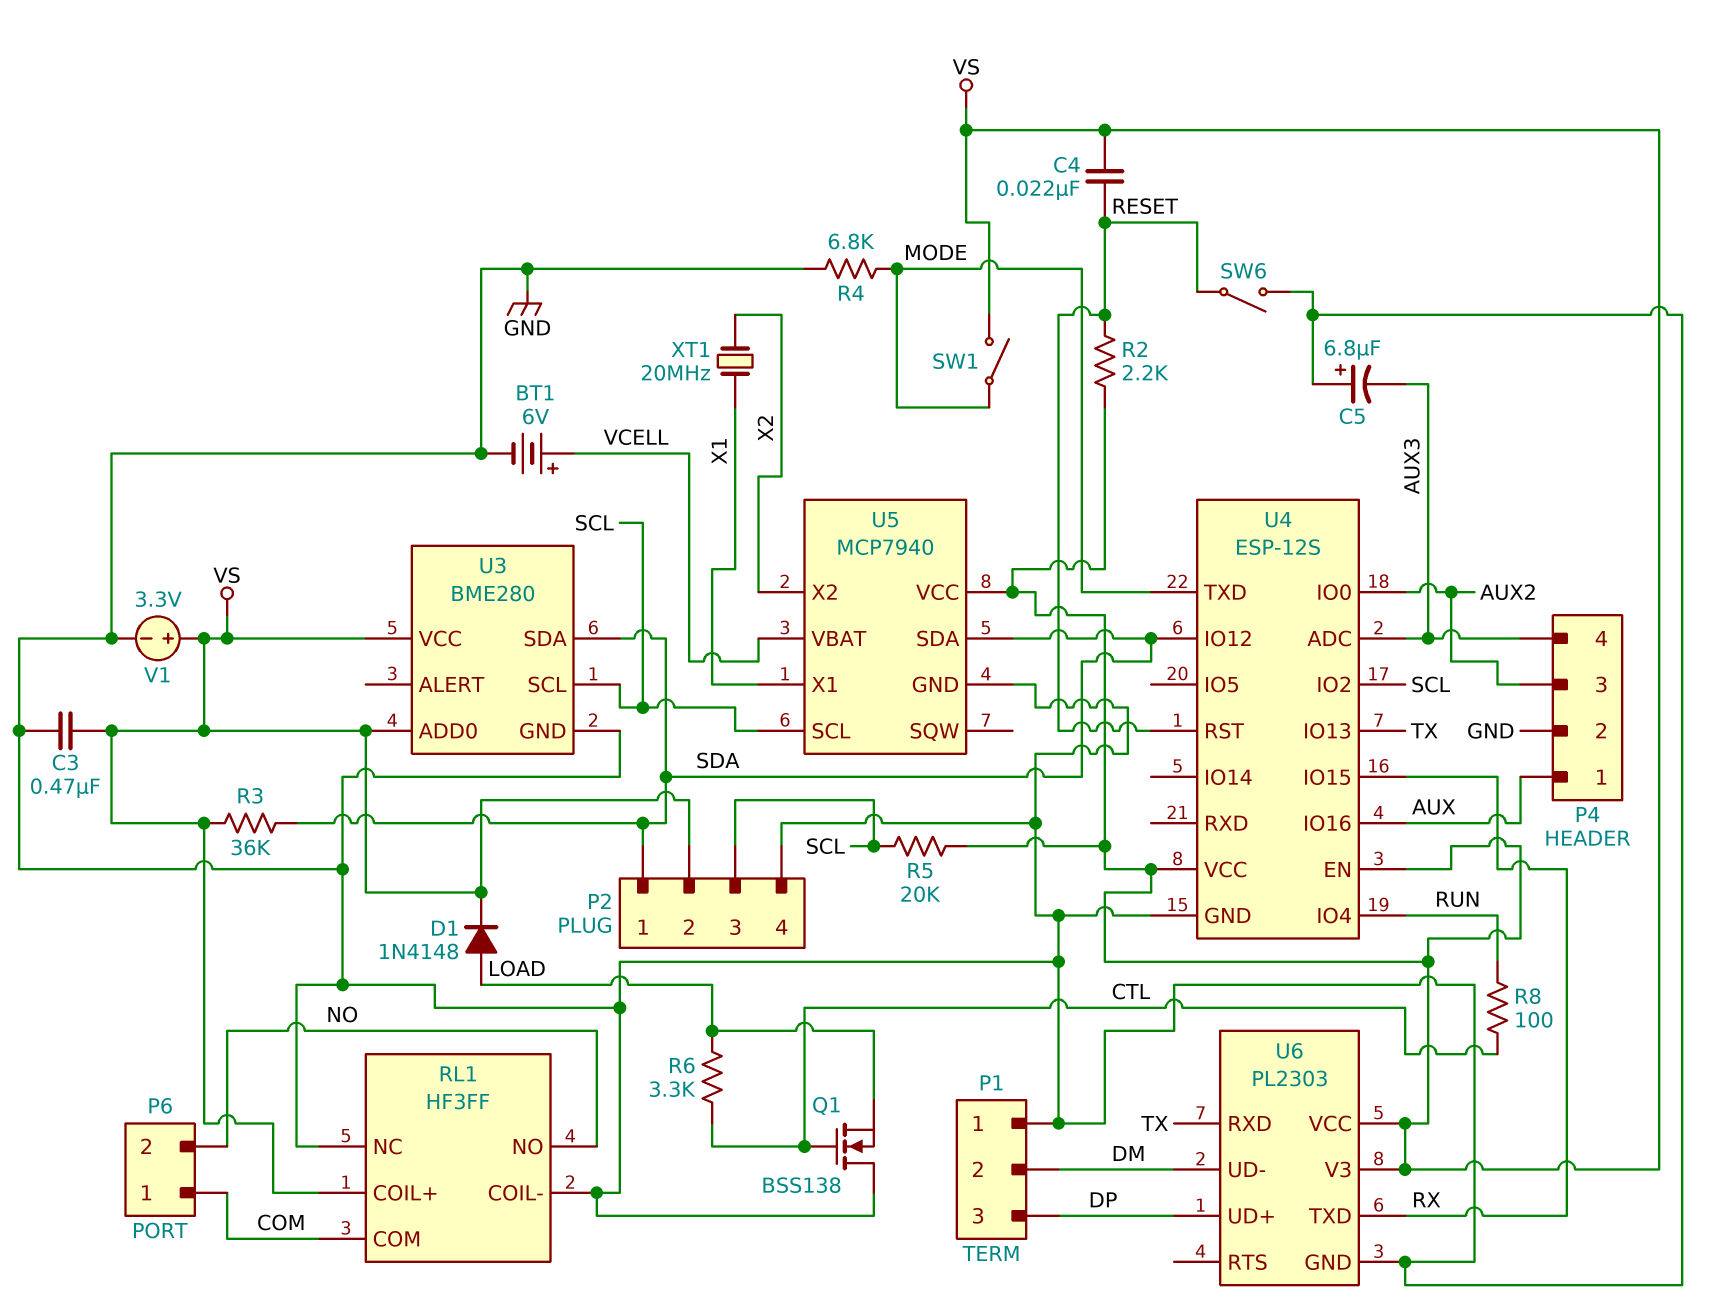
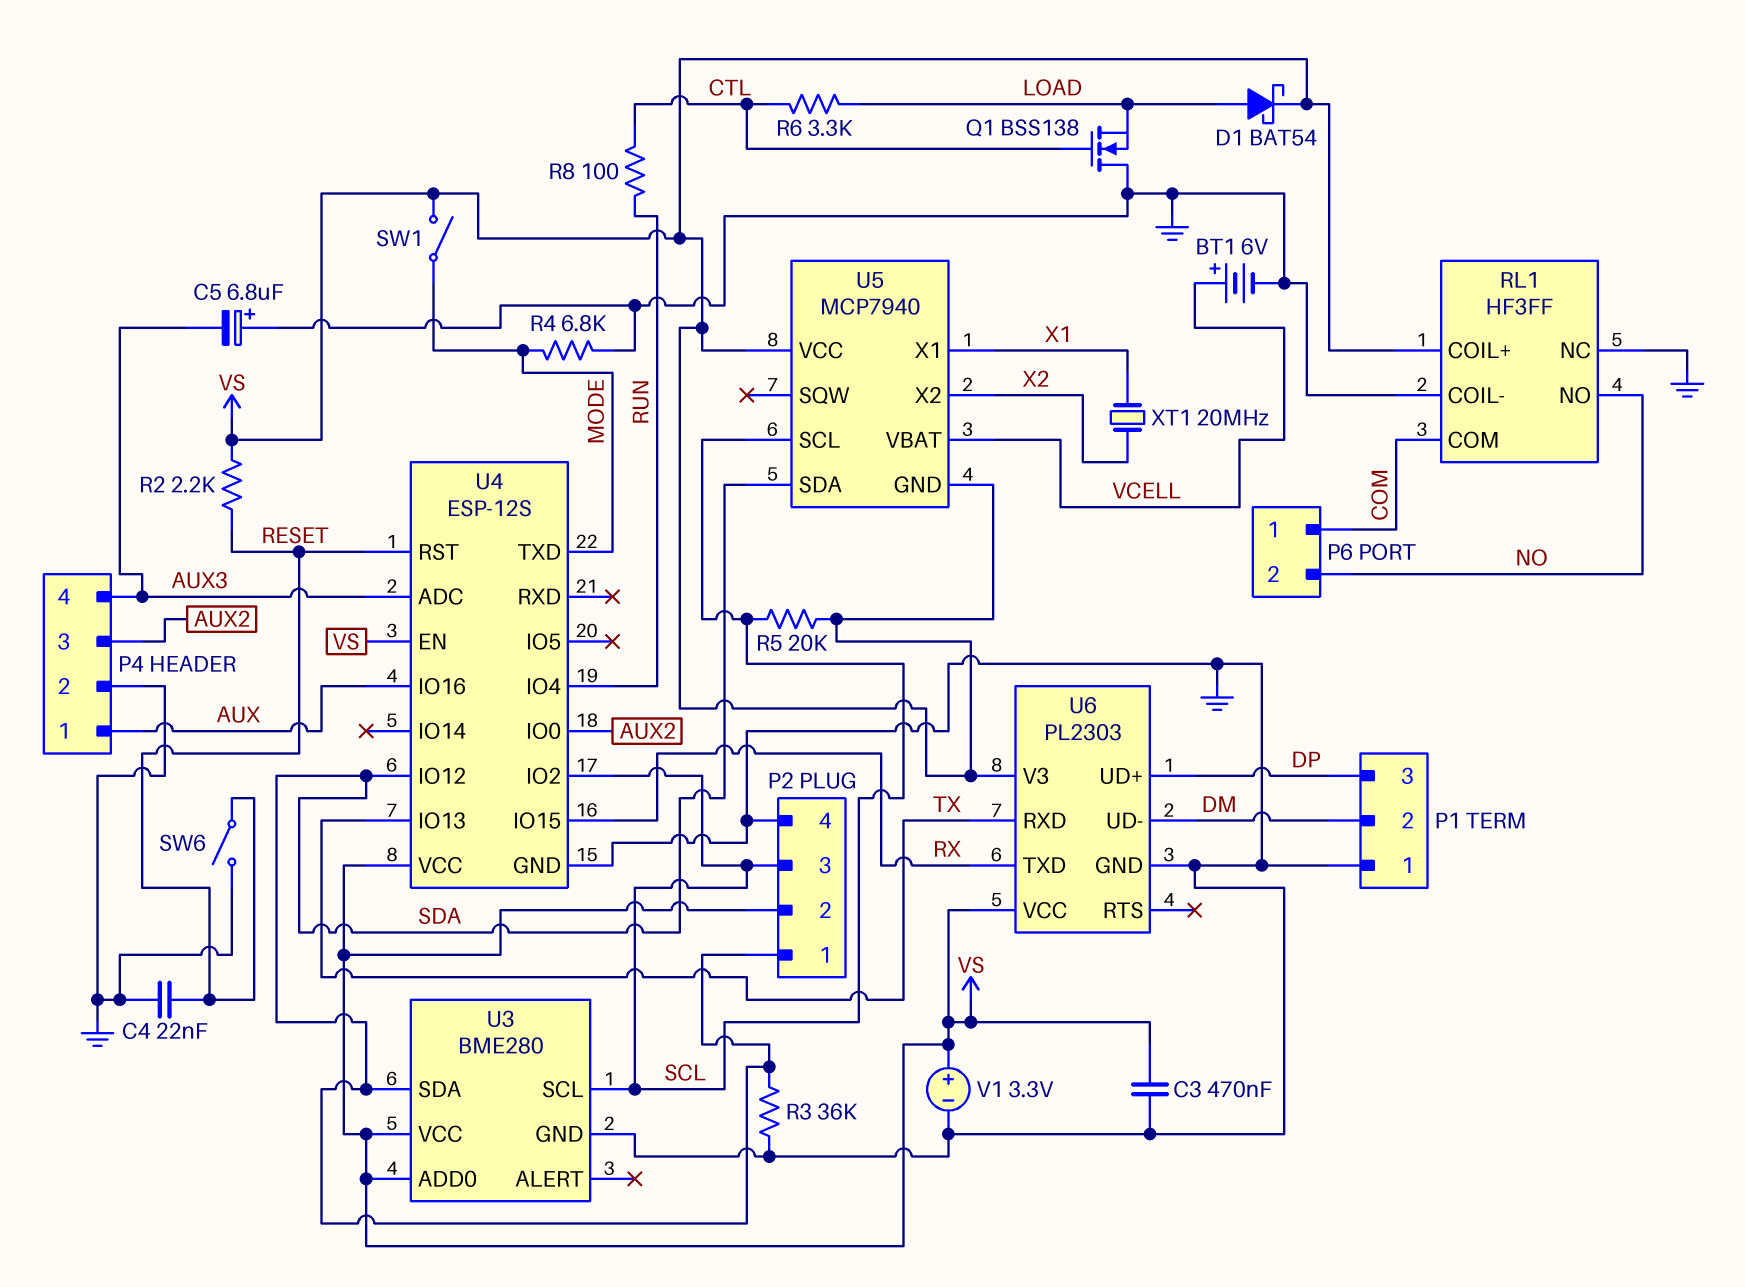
C4: 22nF (RESET, VS) -> 22nF (GND, RESET)
D1: diode 1N4148 (A LOAD, K VS) -> schottky BAT54 (A LOAD, K VS)
R3: 36k (SDA, VS) -> 36k (GND, SDA)
U5 pin GND: GND -> VS

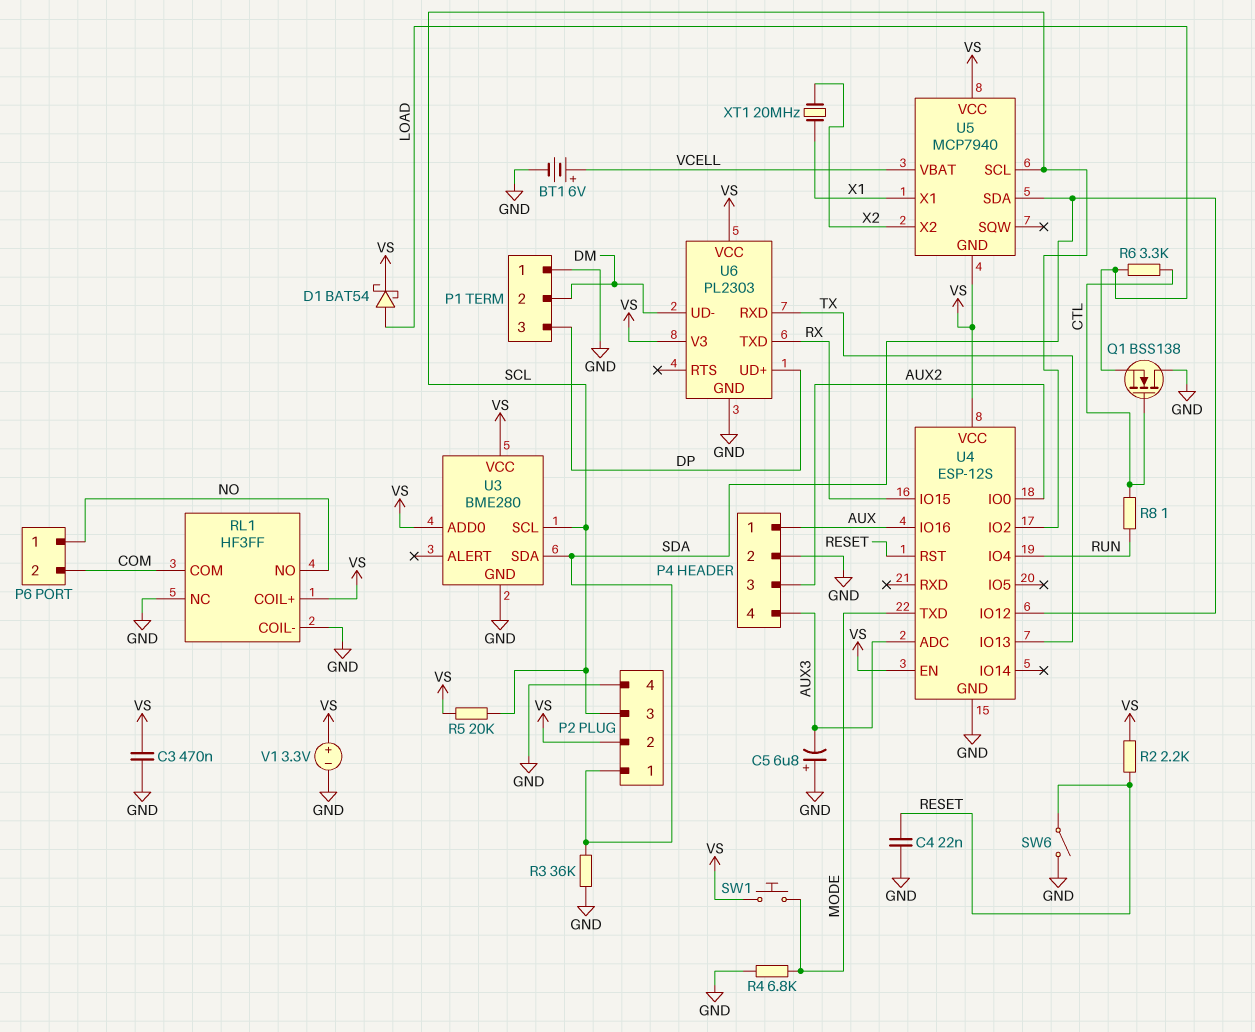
P6 pin 1: COM -> NO
P6 pin 2: NO -> COM
R8: 100 (CTL, RUN) -> 1 (CTL, RUN)
SW1: switch (MODE, VS) -> button (MODE, VS)

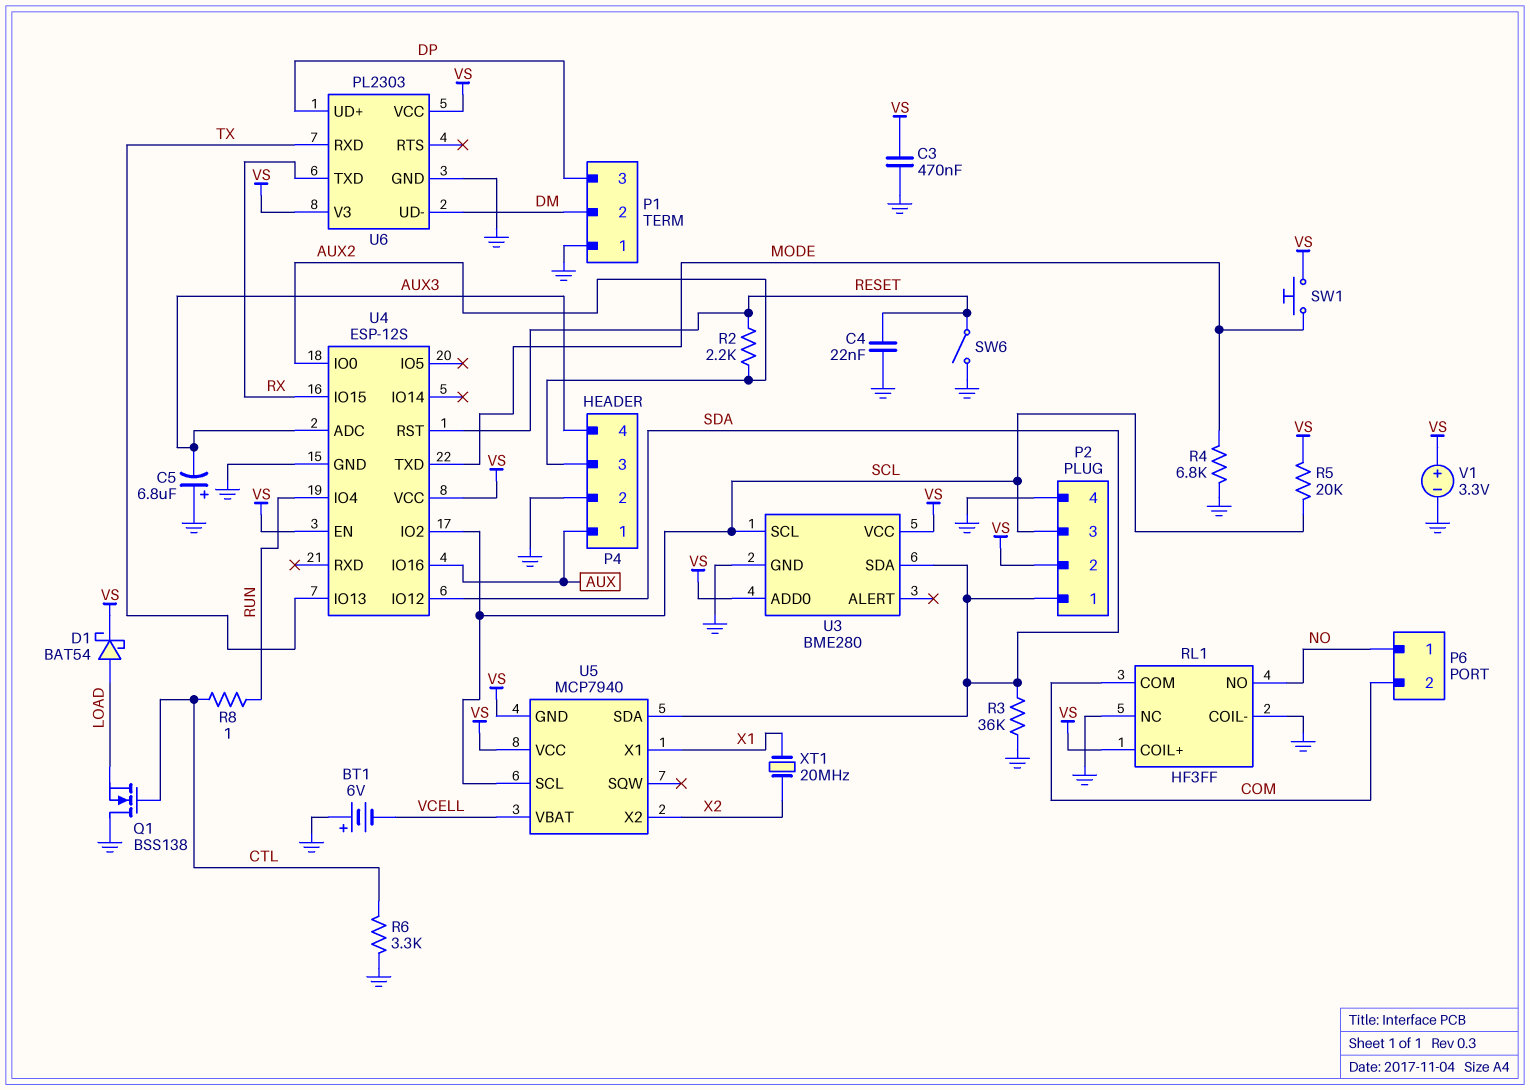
BT1: 6V (plus VCELL, minus GND) -> 6V (plus GND, minus VCELL)
R2: 2.2k (RESET, VS) -> 2.2k (AUX2, RESET)
R6: 3.3k (CTL, LOAD) -> 3.3k (CTL, GND)

